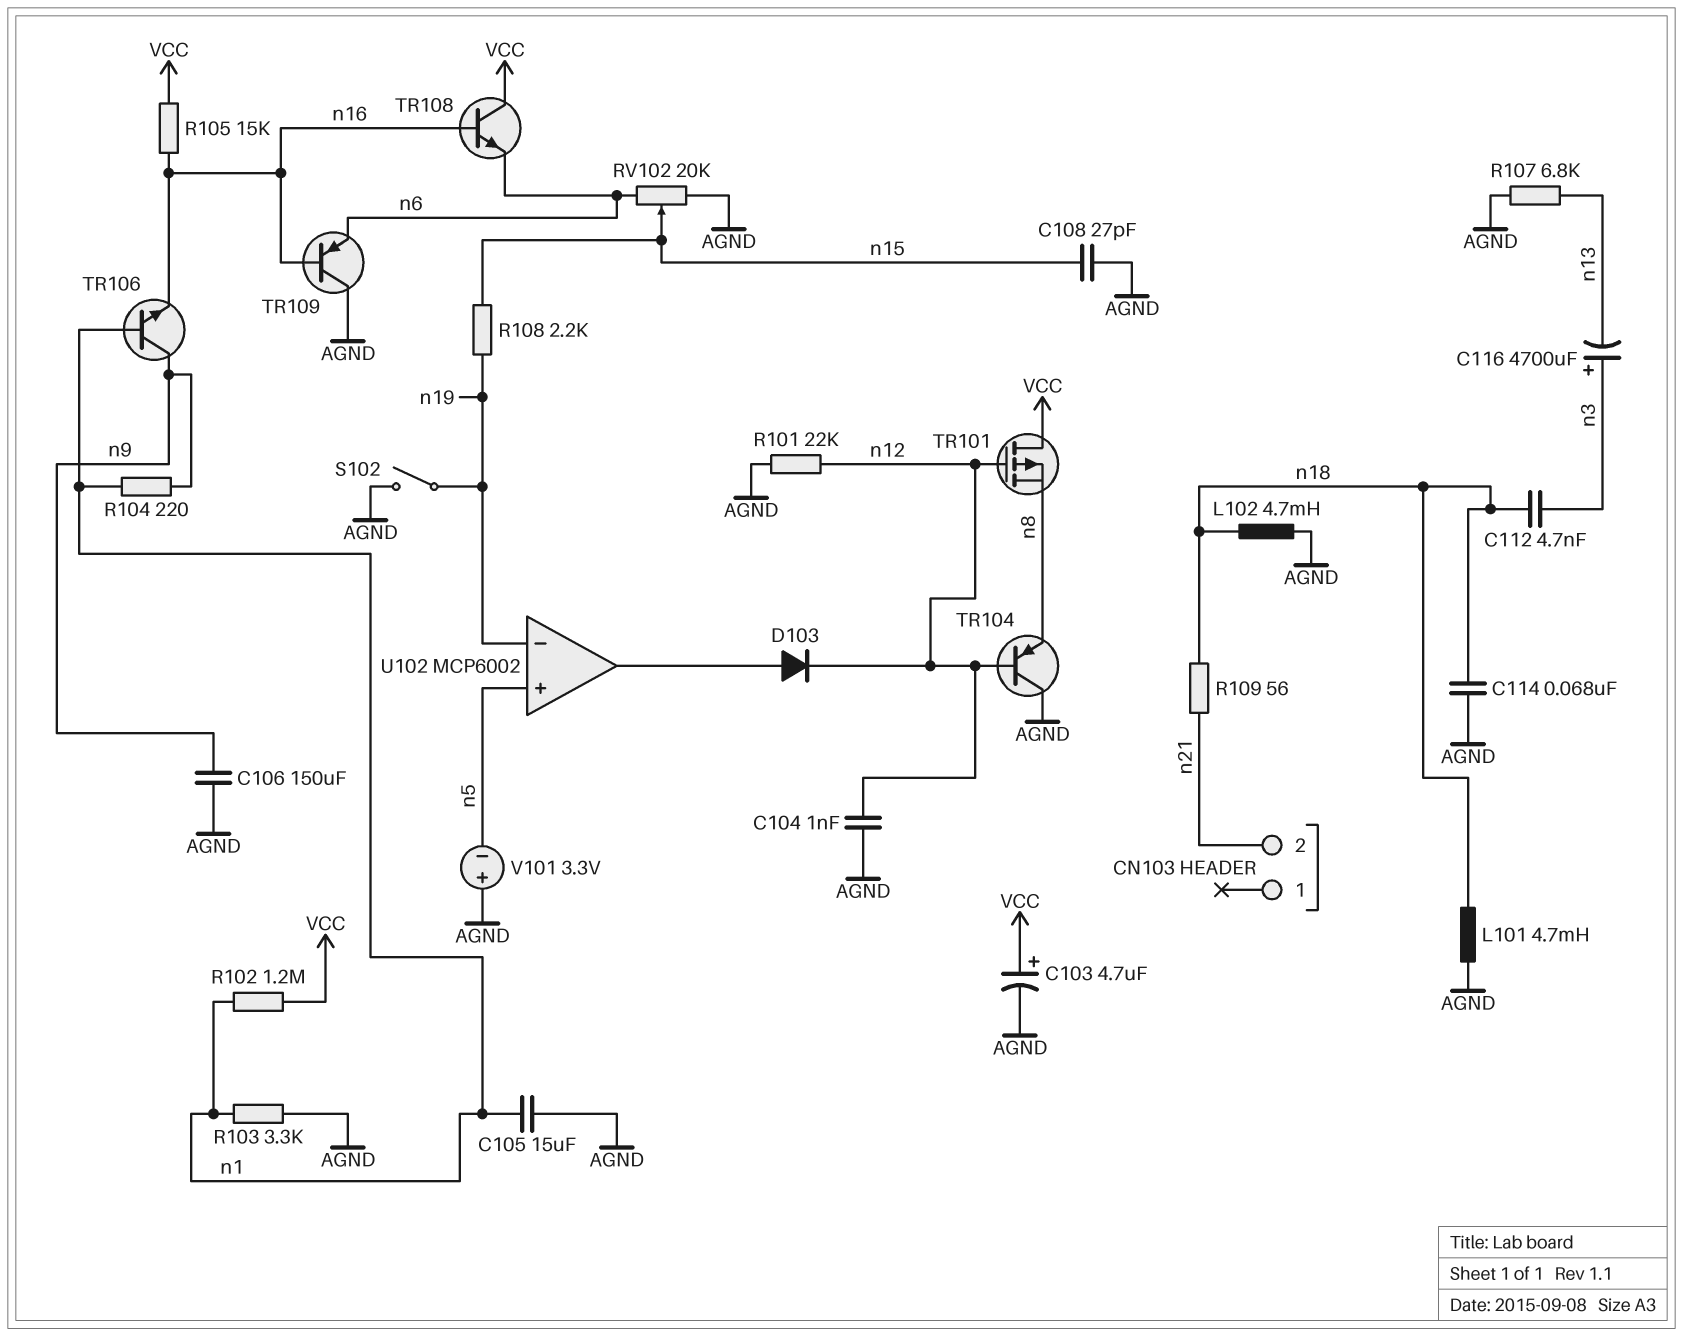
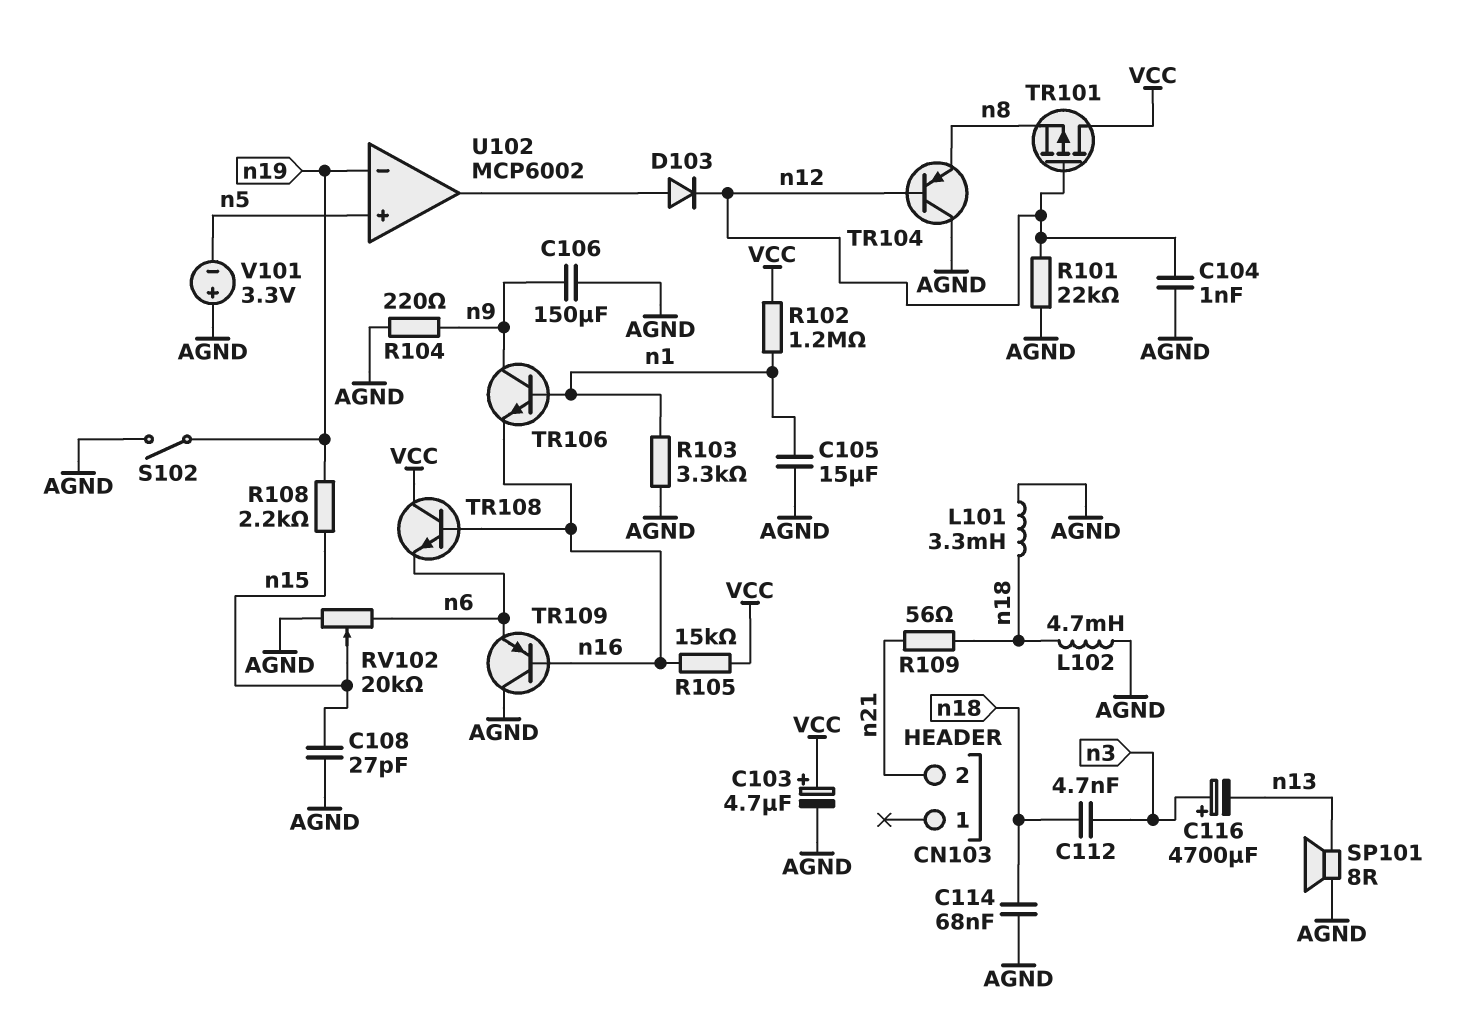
L101: 4.7mH (AGND, n18) -> 3.3mH (AGND, n18)
R104: 220 (n1, n9) -> 220 (AGND, n9)
R107: 6.8k (AGND, n13) -> none
SP101: none -> speaker 8R (AGND, n13)

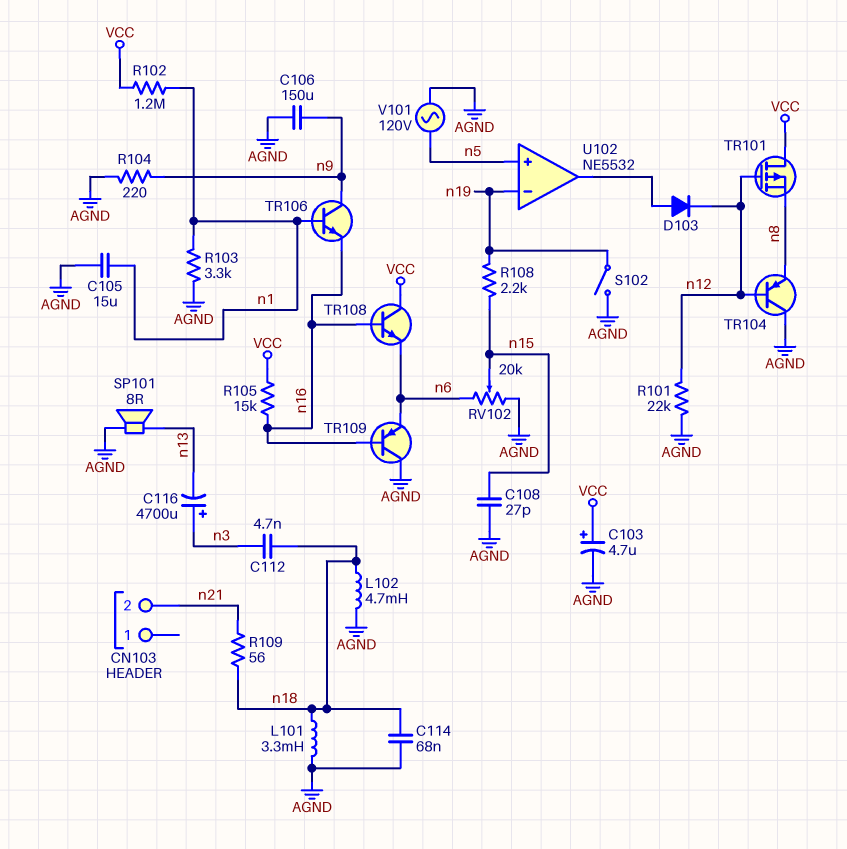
C104: 1nF (AGND, n12) -> none
U102: MCP6002 -> NE5532
V101: 3.3V (plus AGND, minus n5) -> AC 120V (AGND, n5)

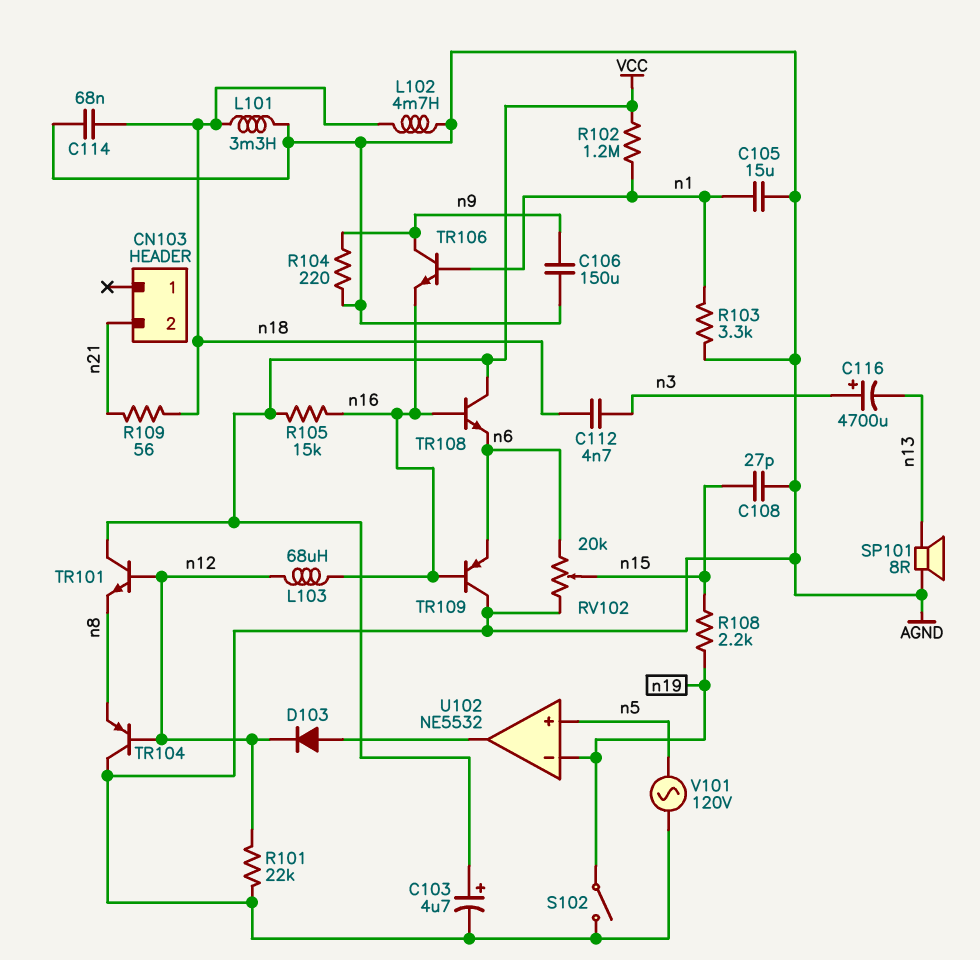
L103: none -> 68uH (n12, n16)
TR101: PMOS (G n12, D VCC, S n8) -> NPN (B n12, C VCC, E n8)

